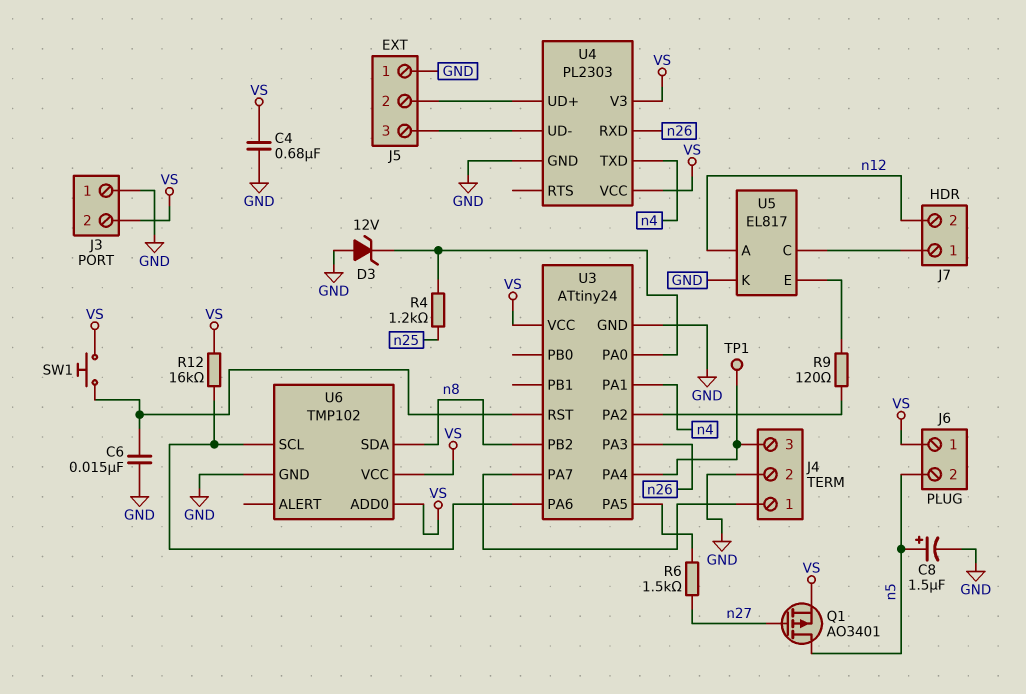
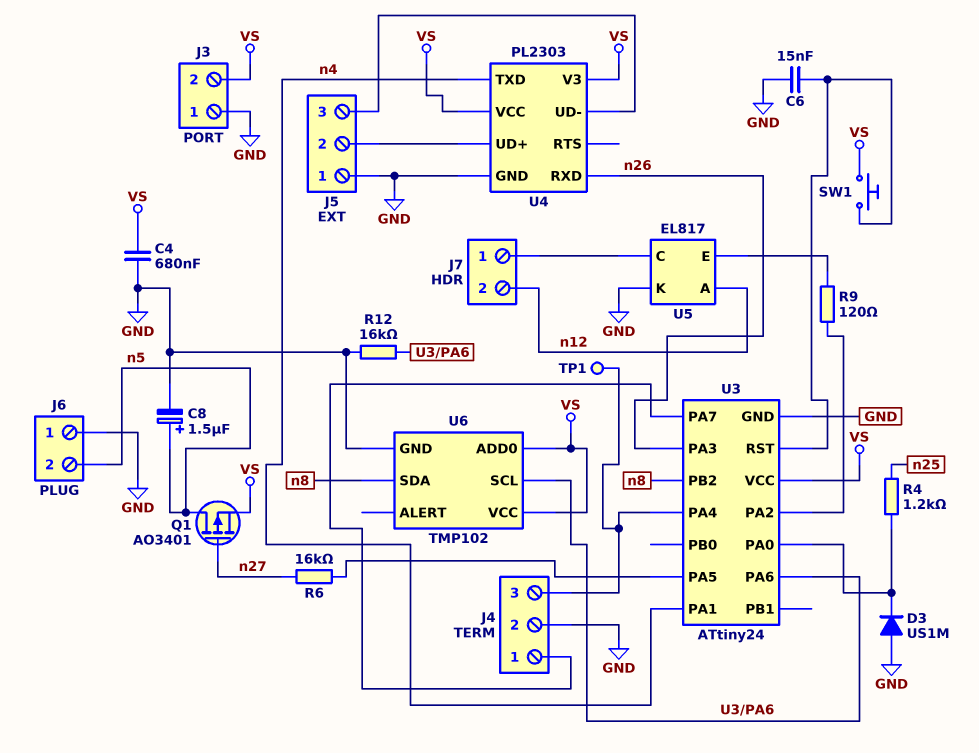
D3: zener 12V (A GND, K U3/PA0) -> diode US1M (A GND, K U3/PA0)
J6 pin 1: VS -> GND
R6: 1.5k (U3/PA5, n27) -> 16k (U3/PA5, n27)
R12: 16k (U3/PA6, VS) -> 16k (GND, U3/PA6)

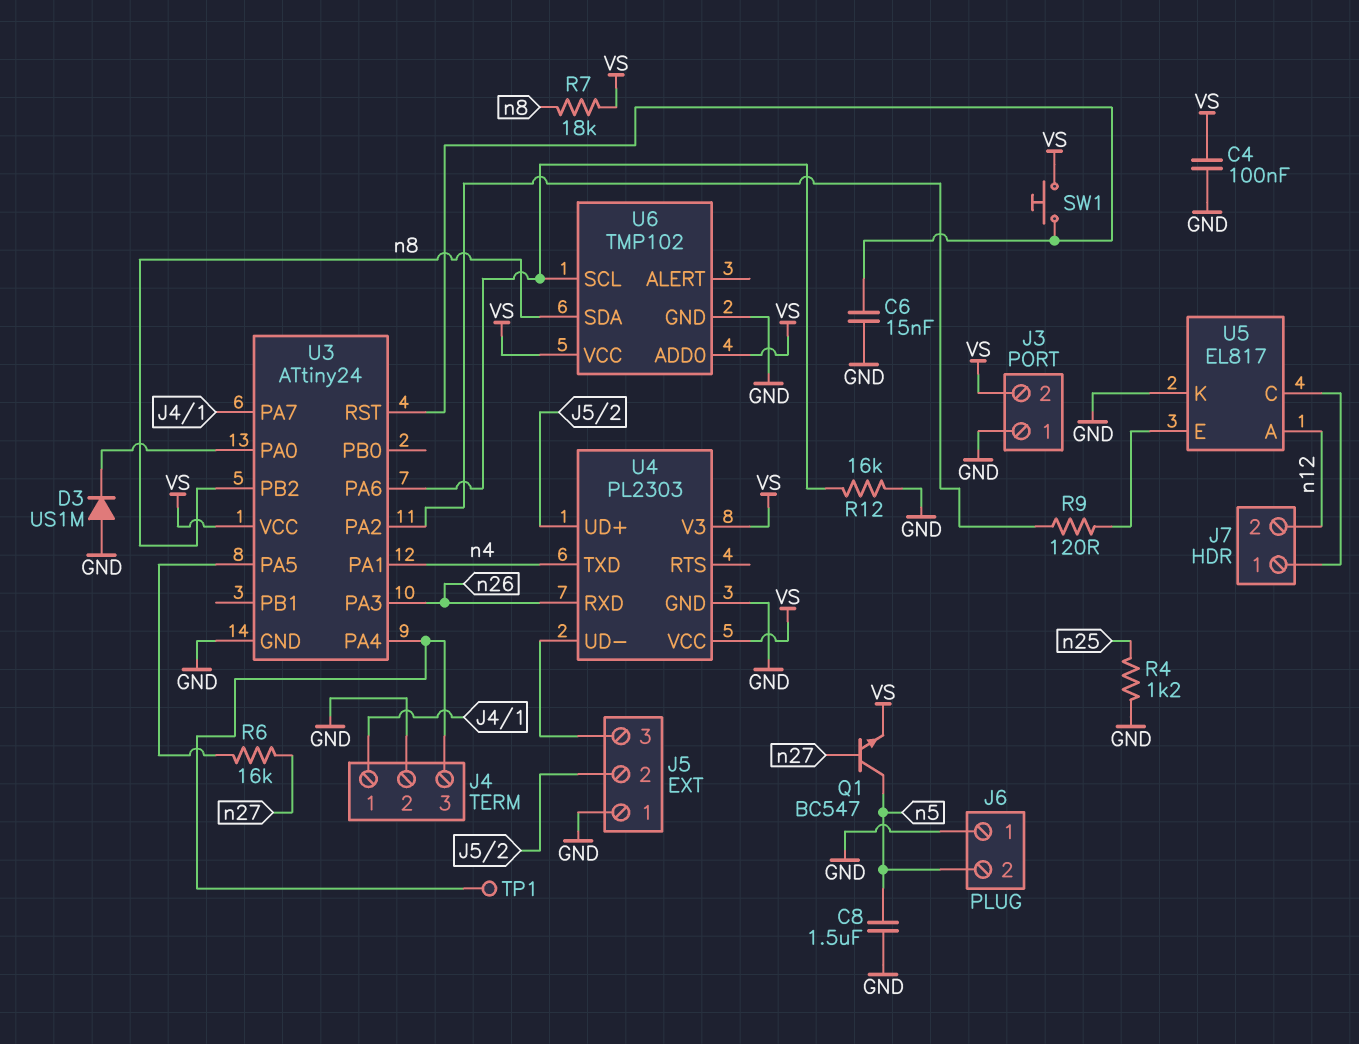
C4: 680nF (GND, VS) -> 100nF (GND, VS)
C8: 1.5uF (plus n5, minus GND) -> 1.5uF (GND, n5)
Q1: PMOS AO3401 (G n27, D n5, S VS) -> NPN BC547 (B n27, C n5, E VS)
R4: 1.2k (U3/PA0, n25) -> 1.2k (GND, n25)
R7: none -> 18k (VS, n8)

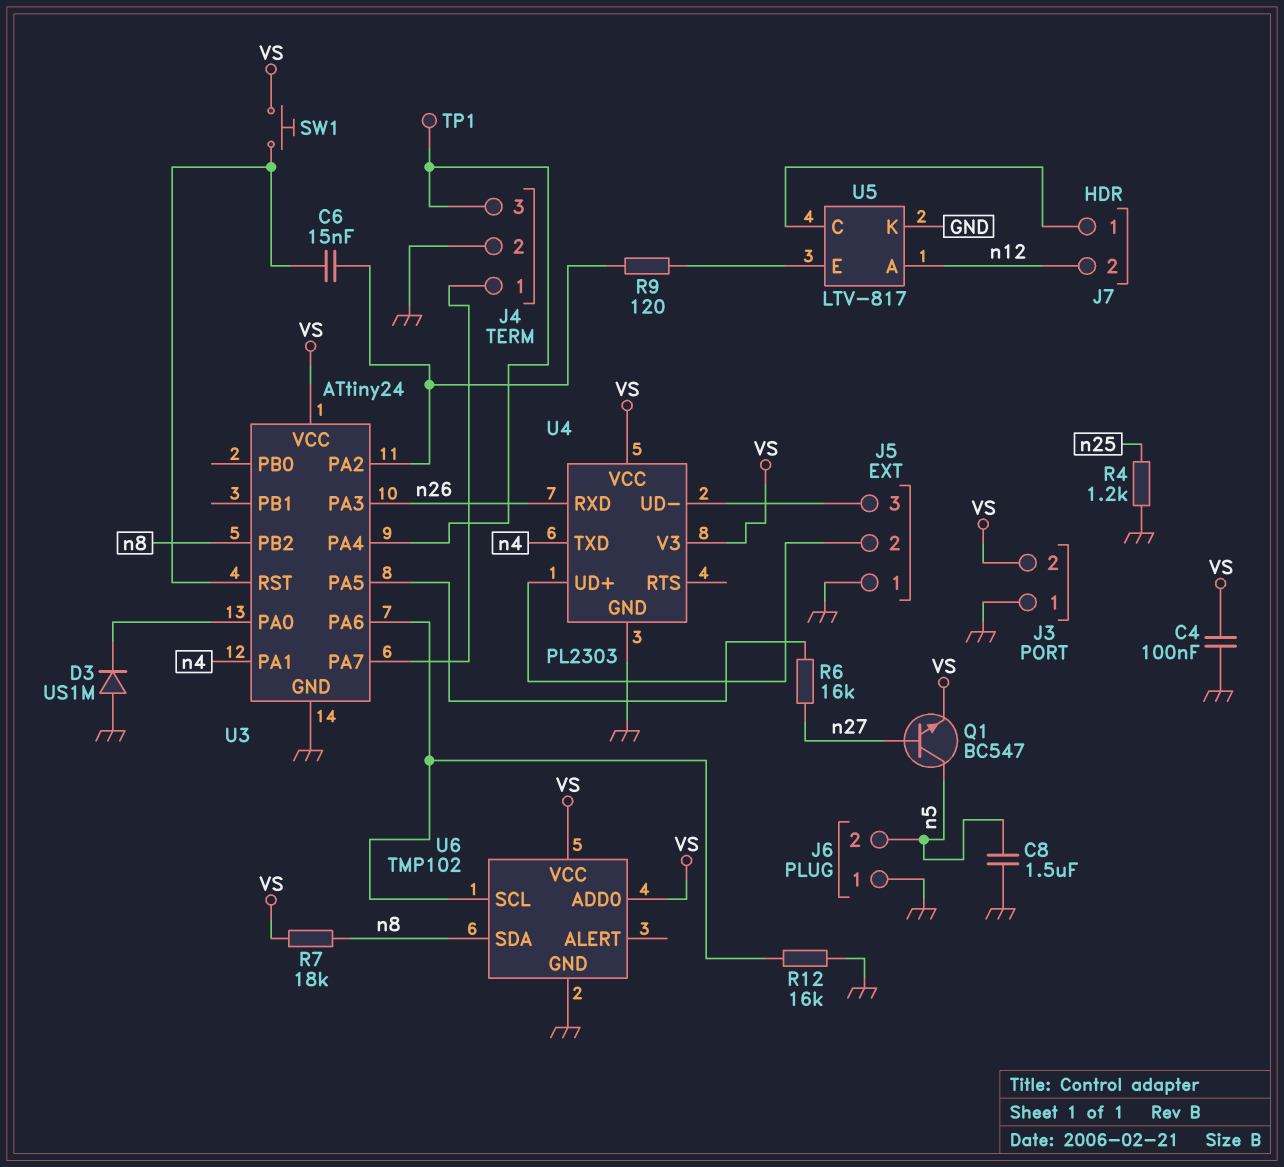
C6: 15nF (GND, U3/RST) -> 15nF (U3/PA2, U3/RST)
U5: EL817 -> LTV-817

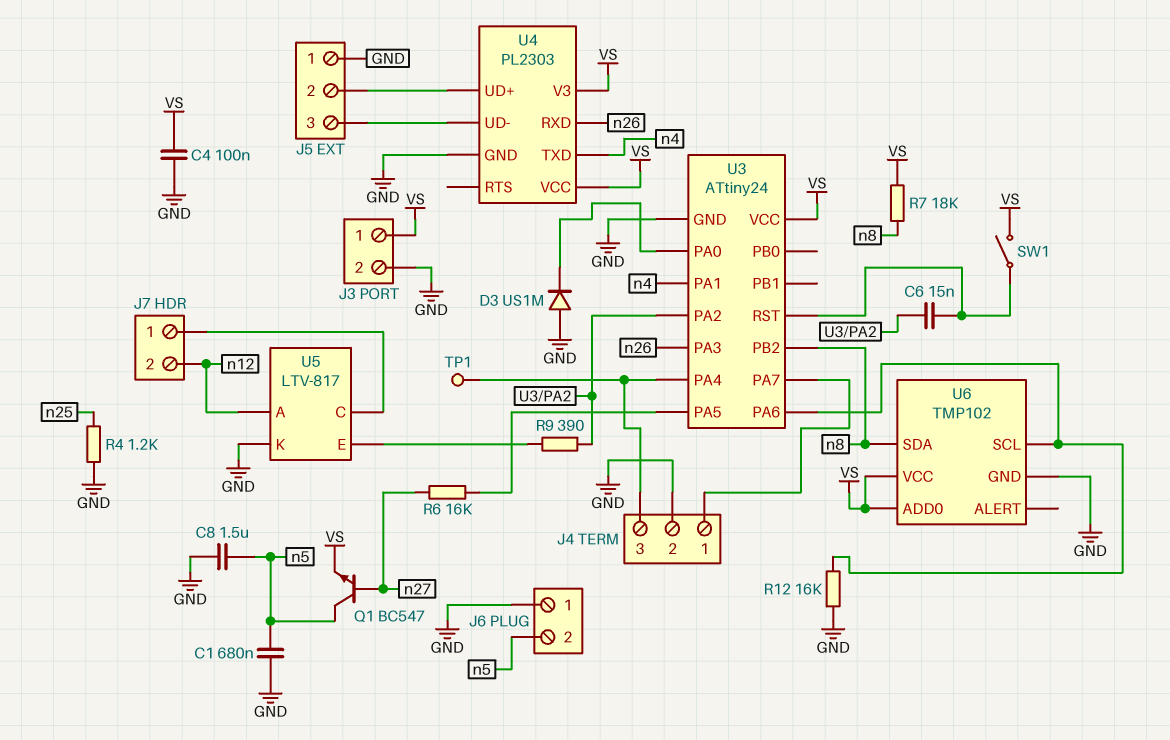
C1: none -> 680nF (GND, n5)
J3 pin 1: GND -> VS
J3 pin 2: VS -> GND
R9: 120 (U3/PA2, U5/E) -> 390 (U3/PA2, U5/E)
SW1: button (U3/RST, VS) -> switch (U3/RST, VS)

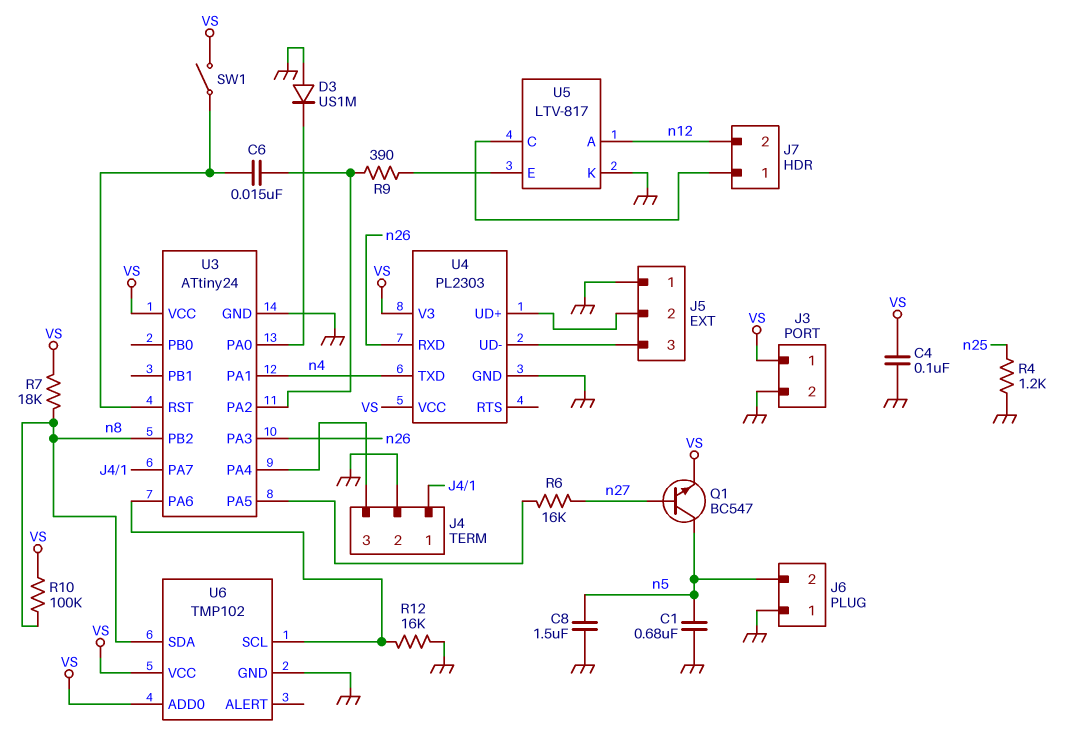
R10: none -> 100k (VS, n8)
TP1: test point (J4/3) -> none

